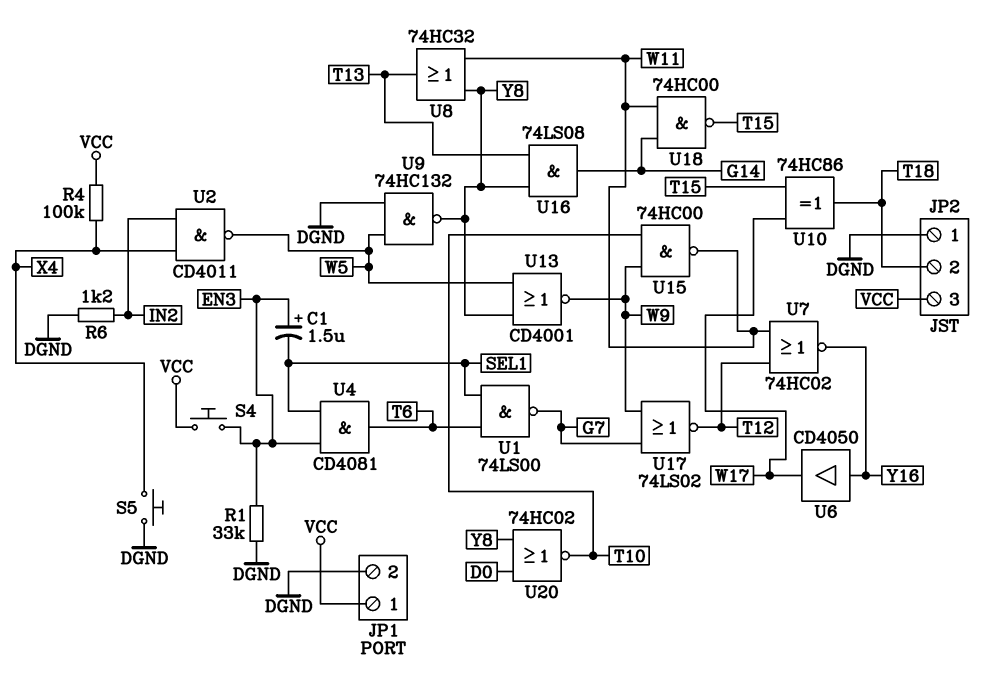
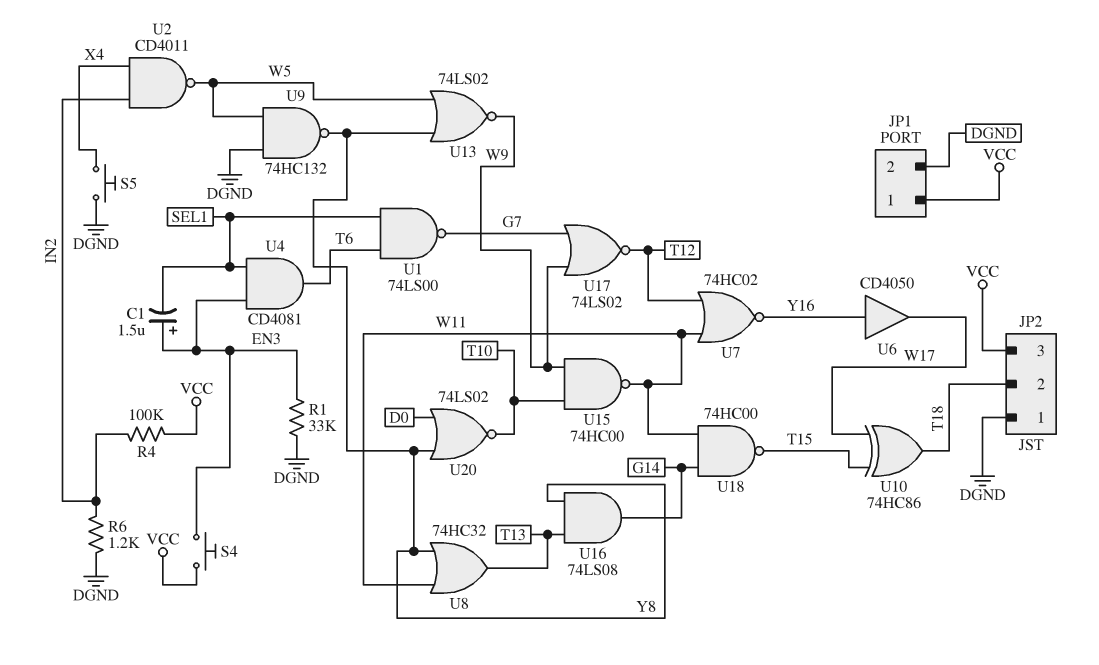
R4: 100k (VCC, X4) -> 100k (IN2, VCC)
U13: NOR CD4001 (in W5, in Y8, out W9) -> NOR 74LS02 (in W5, in Y8, out W9)
U20: NOR 74HC02 (in D0, in Y8, out T10) -> NOR 74LS02 (in D0, in Y8, out T10)

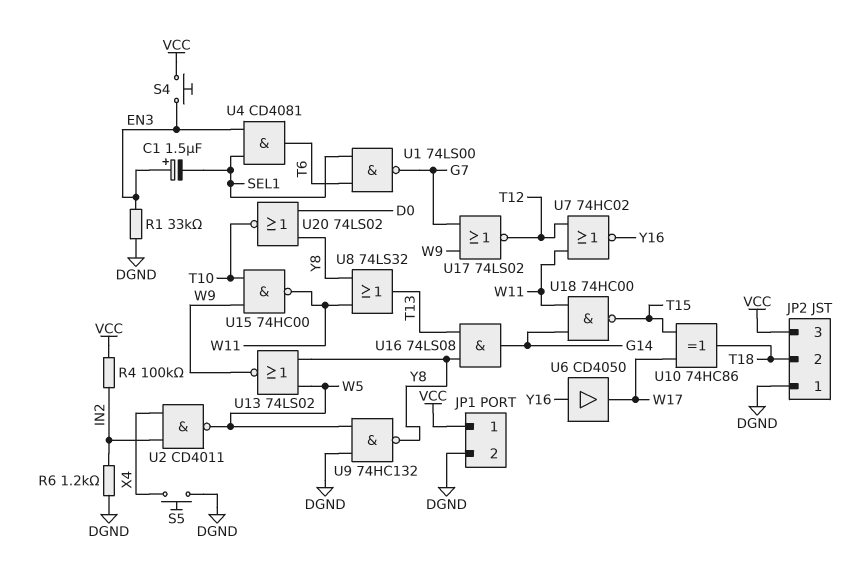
U8: OR 74HC32 (in W11, in Y8, out T13) -> OR 74LS32 (in W11, in Y8, out T13)

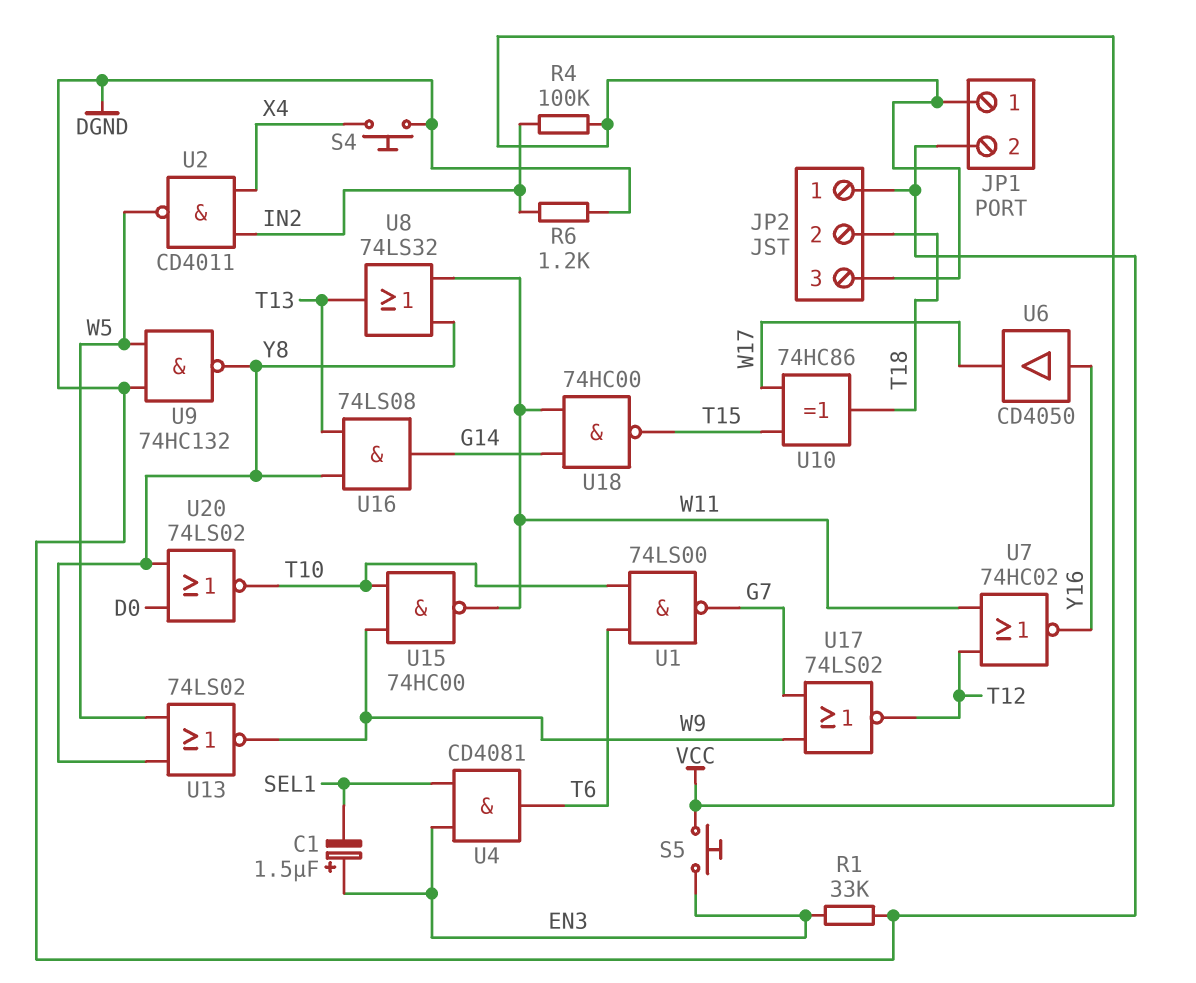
S4: button (EN3, VCC) -> button (DGND, X4)
S5: button (DGND, X4) -> button (EN3, VCC)
U1: NAND 74LS00 (in SEL1, in T6, out G7) -> NAND 74LS00 (in T6, in T10, out G7)

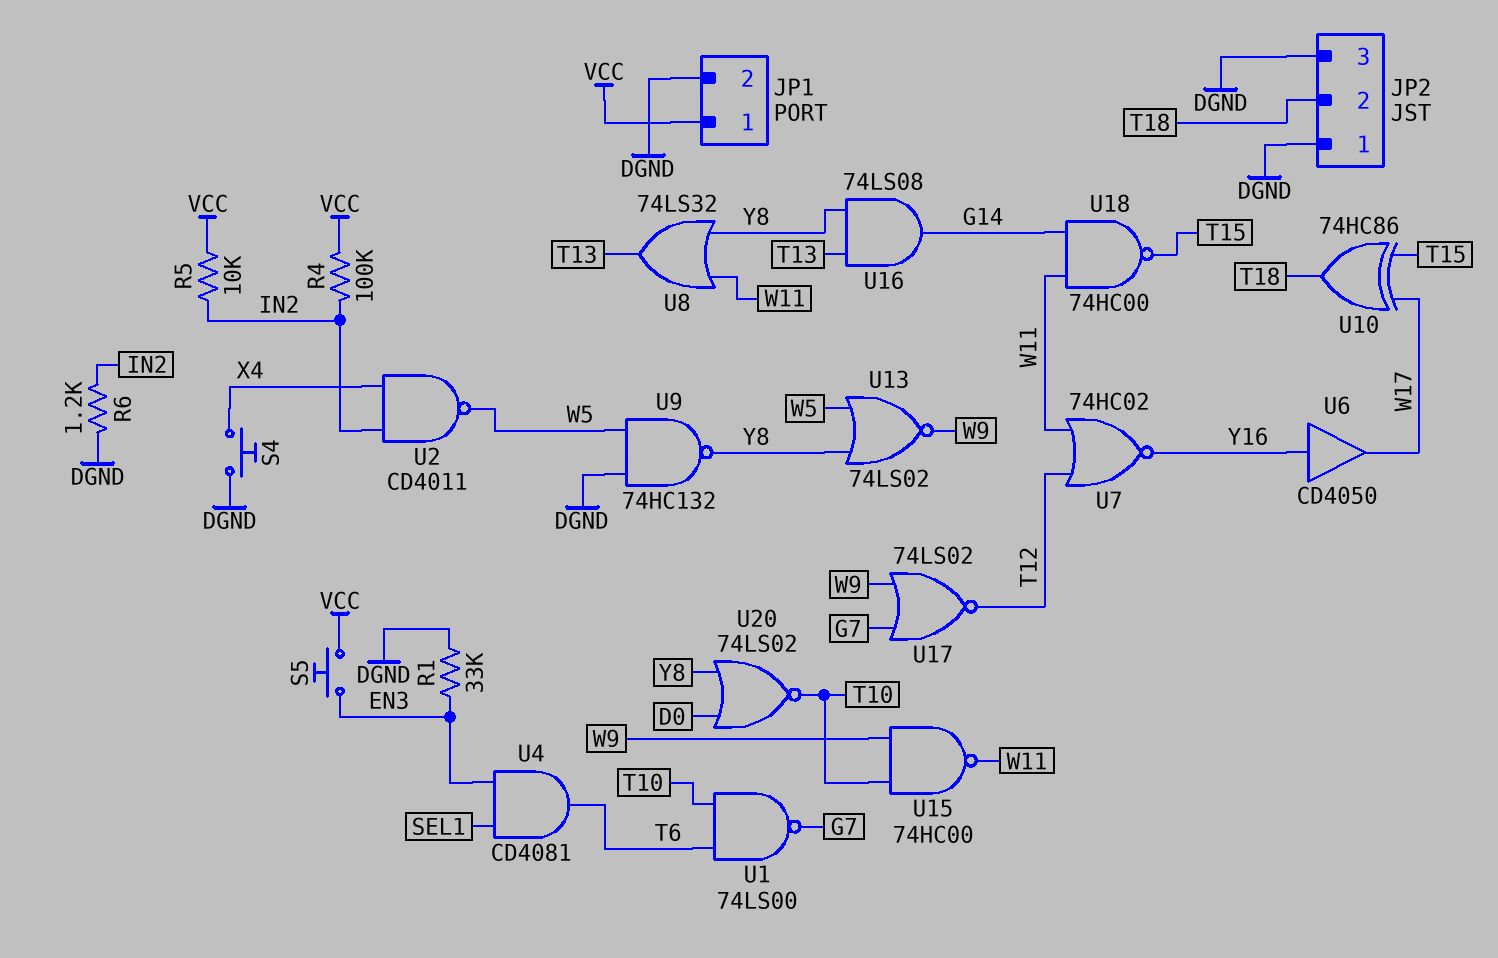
C1: 1.5uF (plus EN3, minus SEL1) -> none
JP2 pin 3: VCC -> DGND
R5: none -> 10k (IN2, VCC)

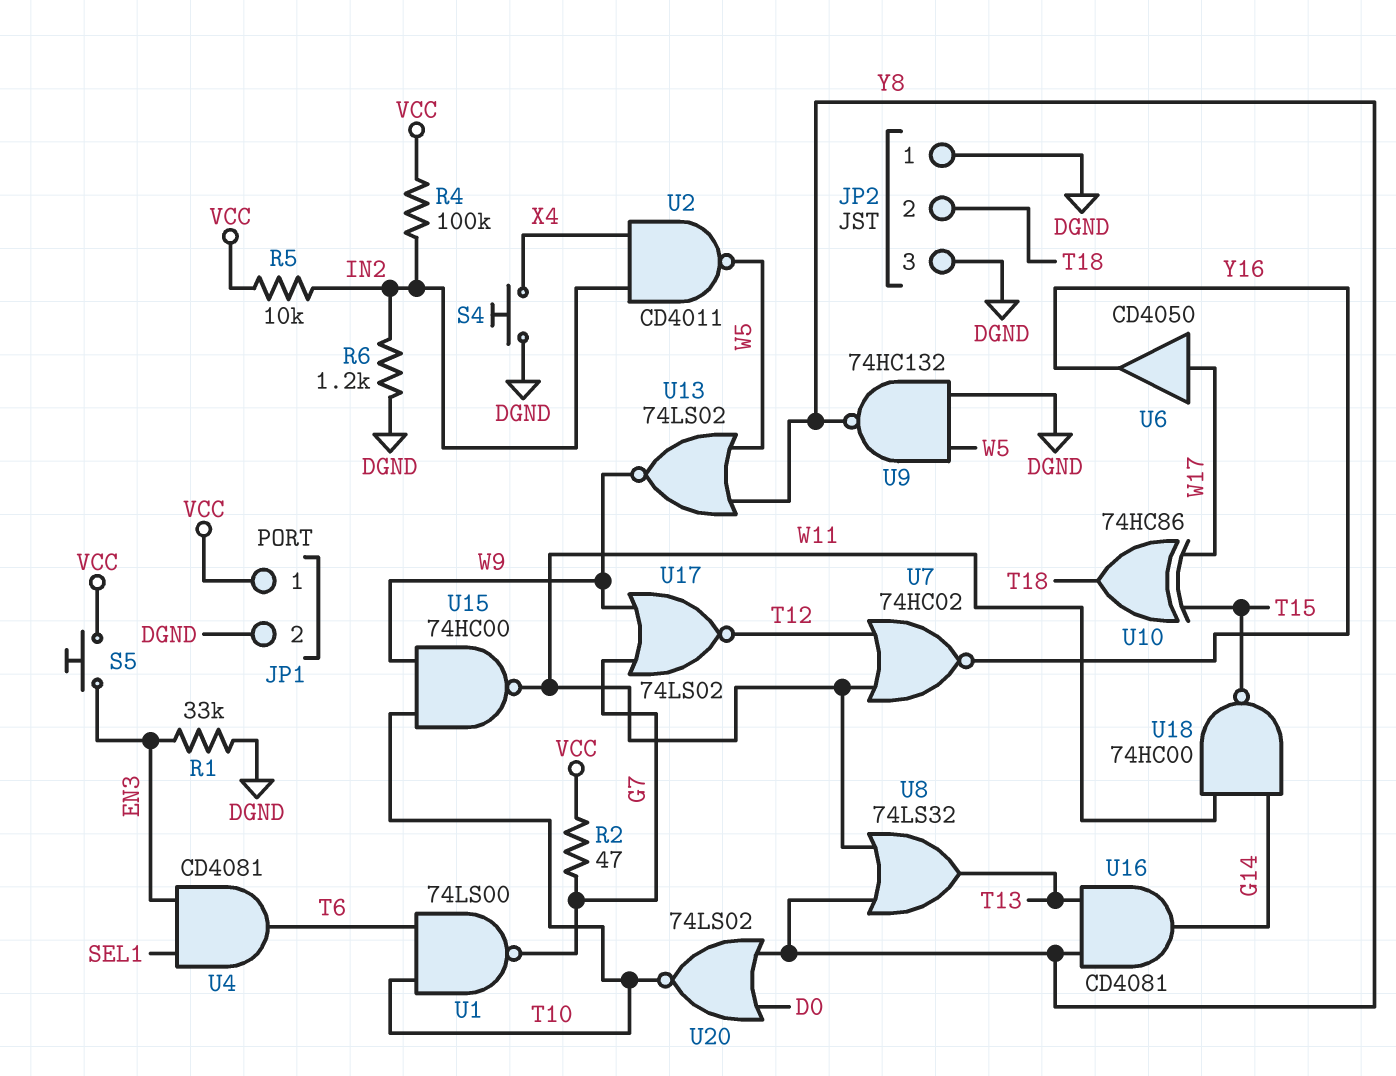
R2: none -> 47 (G7, VCC)
U6: buffer CD4050 (in Y16, out W17) -> buffer CD4050 (in W17, out Y16)
U16: AND 74LS08 (in T13, in Y8, out G14) -> AND CD4081 (in T13, in Y8, out G14)

